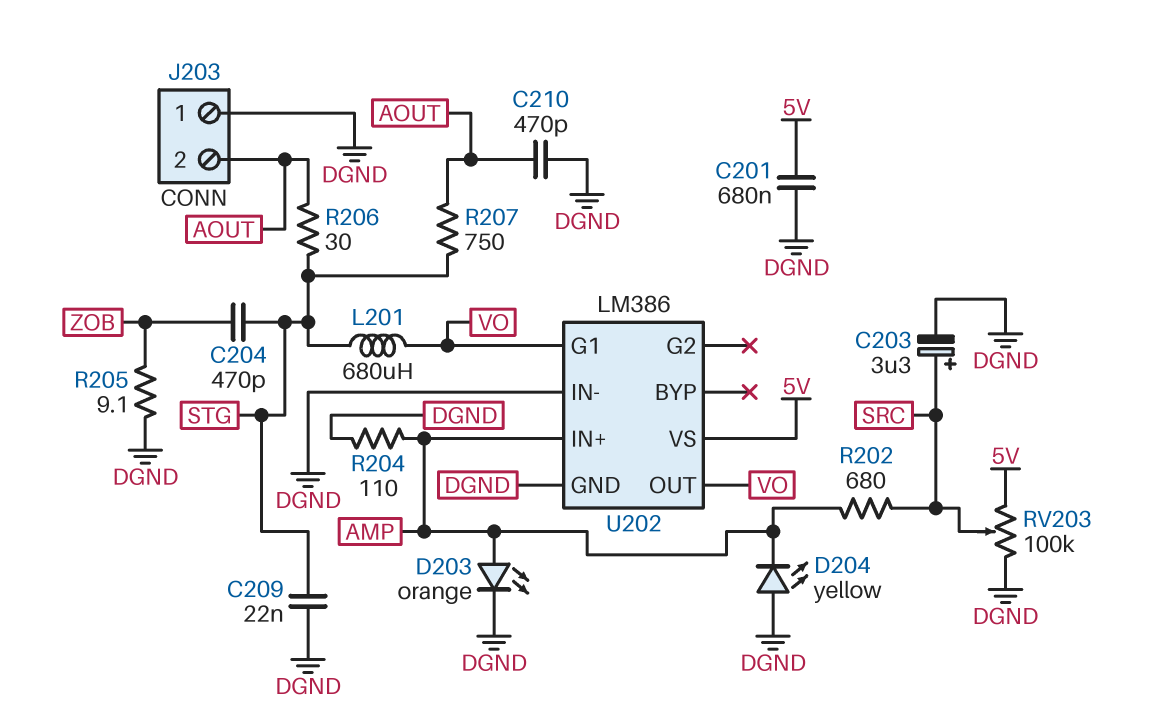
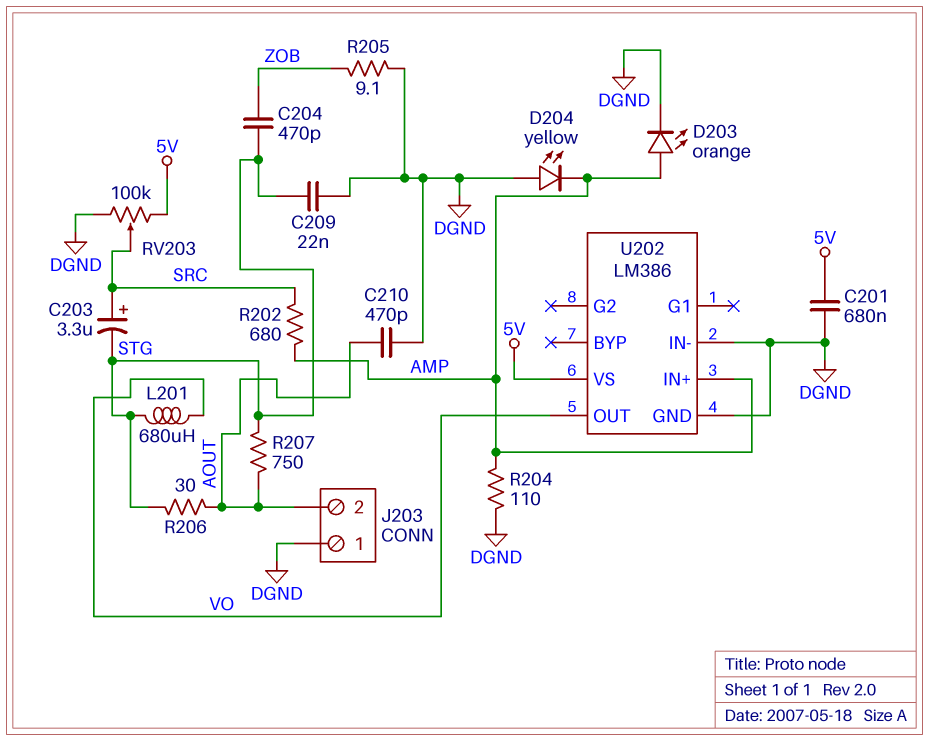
C203: 3.3uF (plus SRC, minus DGND) -> 3.3uF (plus SRC, minus STG)
U202 pin G1: VO -> none

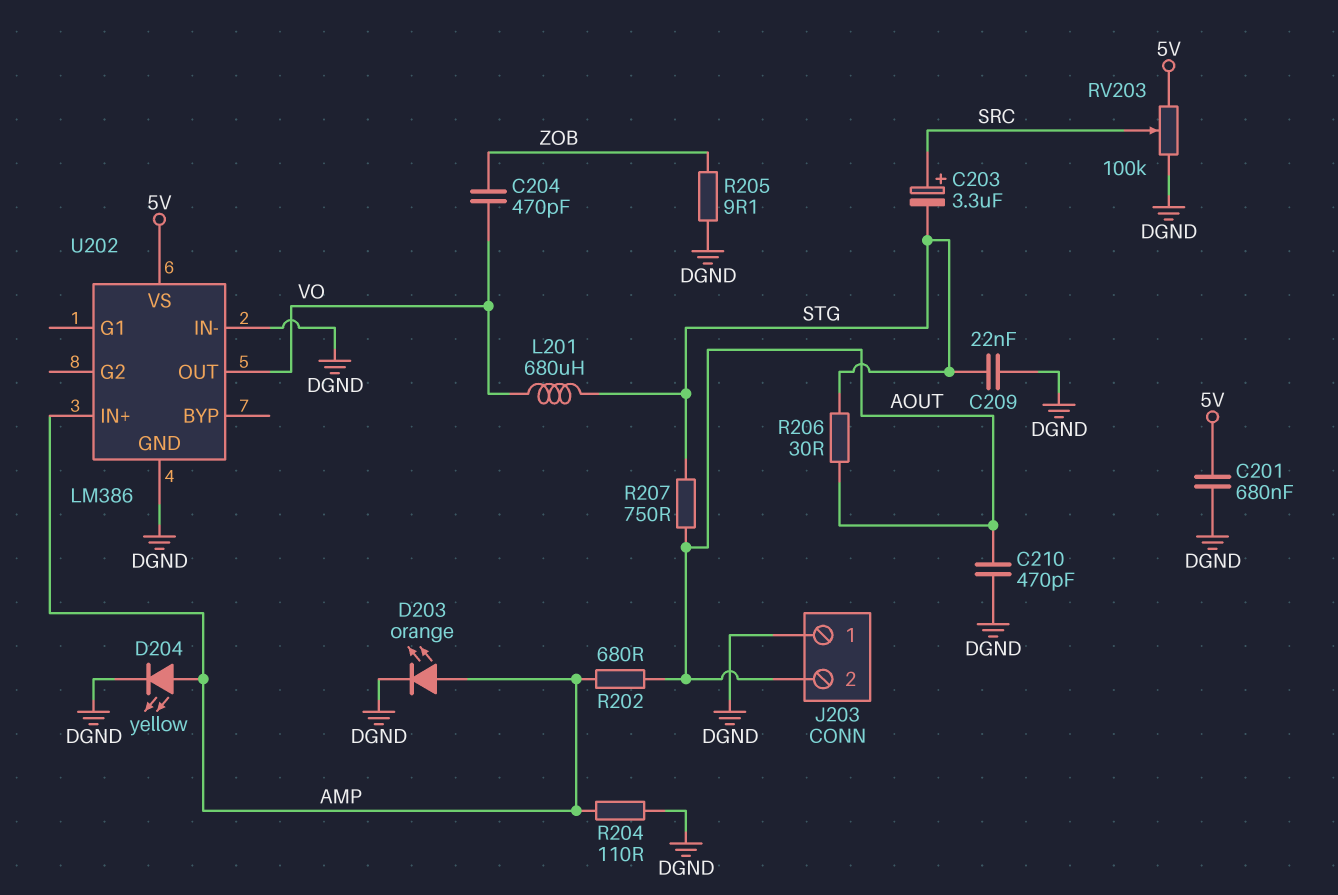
C204: 470pF (STG, ZOB) -> 470pF (VO, ZOB)
D204: LED yellow (A DGND, K AMP) -> LED yellow (A AMP, K DGND)
R202: 680 (AMP, SRC) -> 680 (AMP, AOUT)

